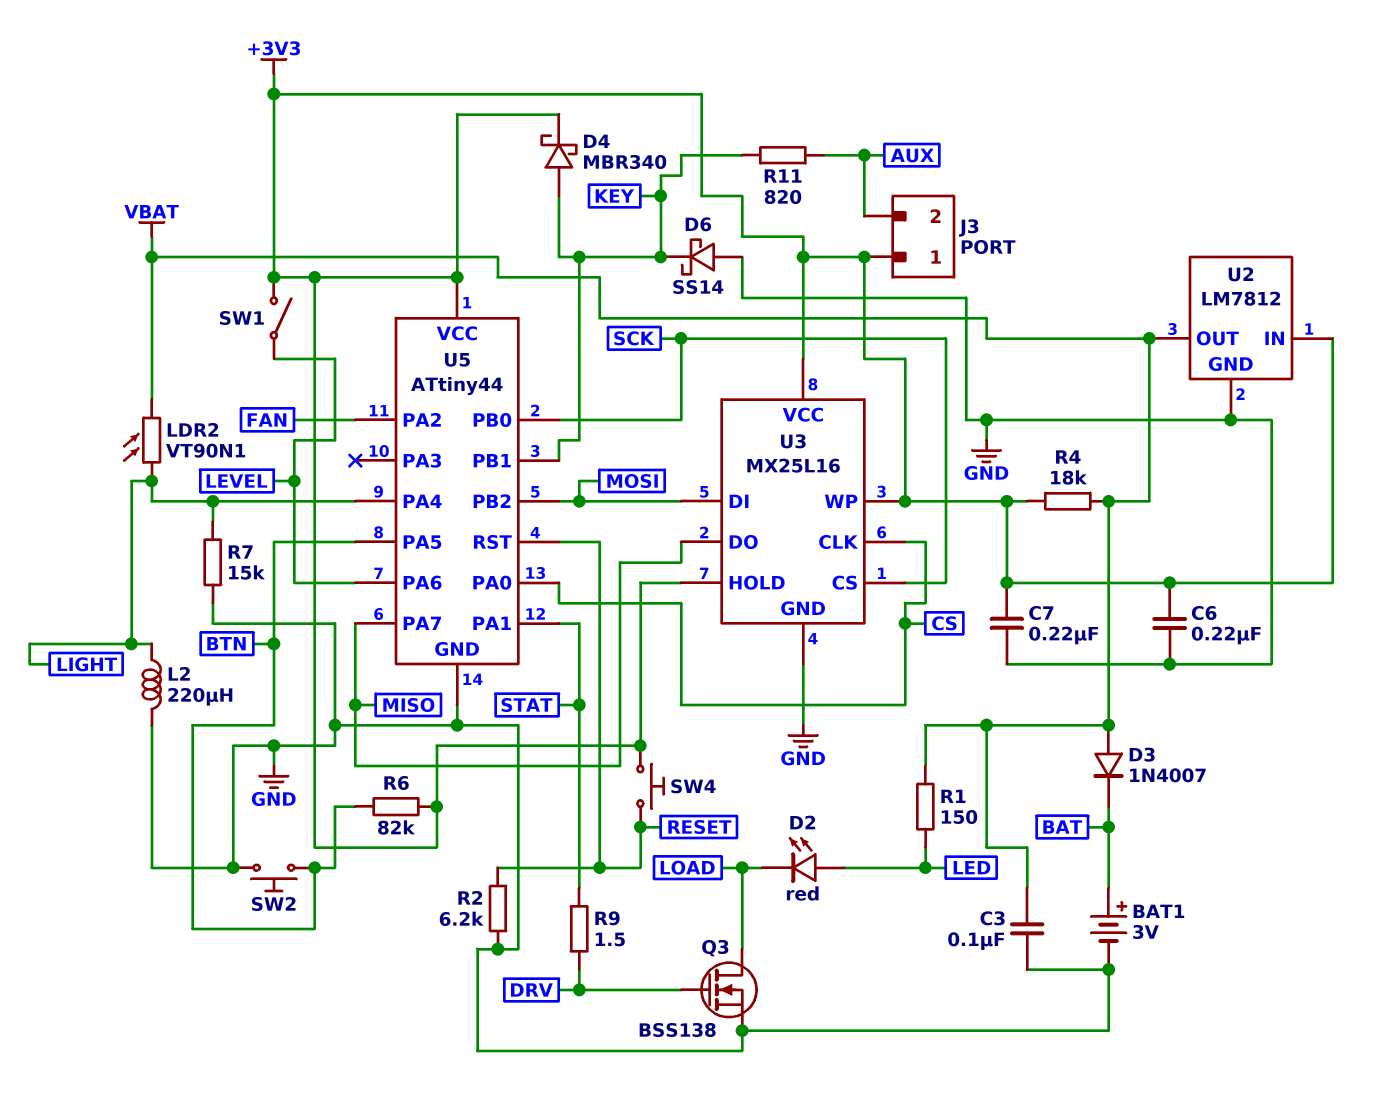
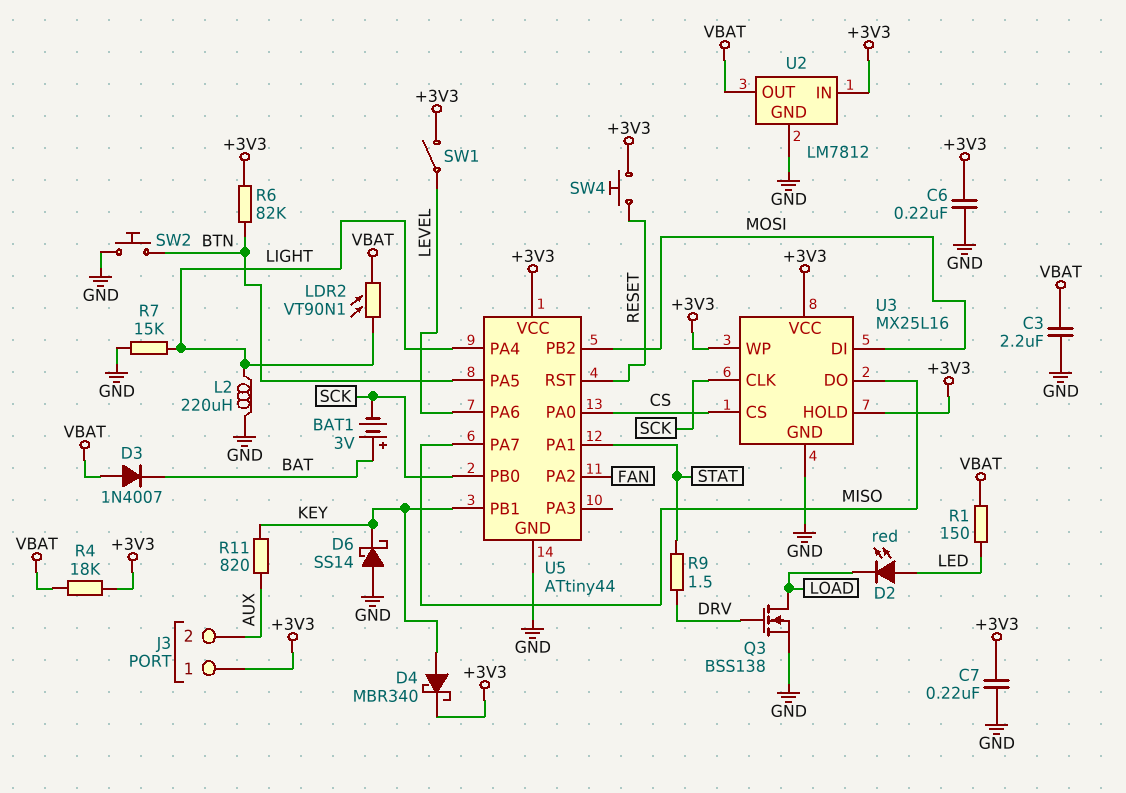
BAT1: 3V (plus BAT, minus GND) -> 3V (plus BAT, minus SCK)
C3: 100nF (GND, VBAT) -> 2.2uF (GND, VBAT)
R2: 6.2k (GND, RESET) -> none
U3 pin CLK: CS -> SCK
U3 pin CS: SCK -> CS

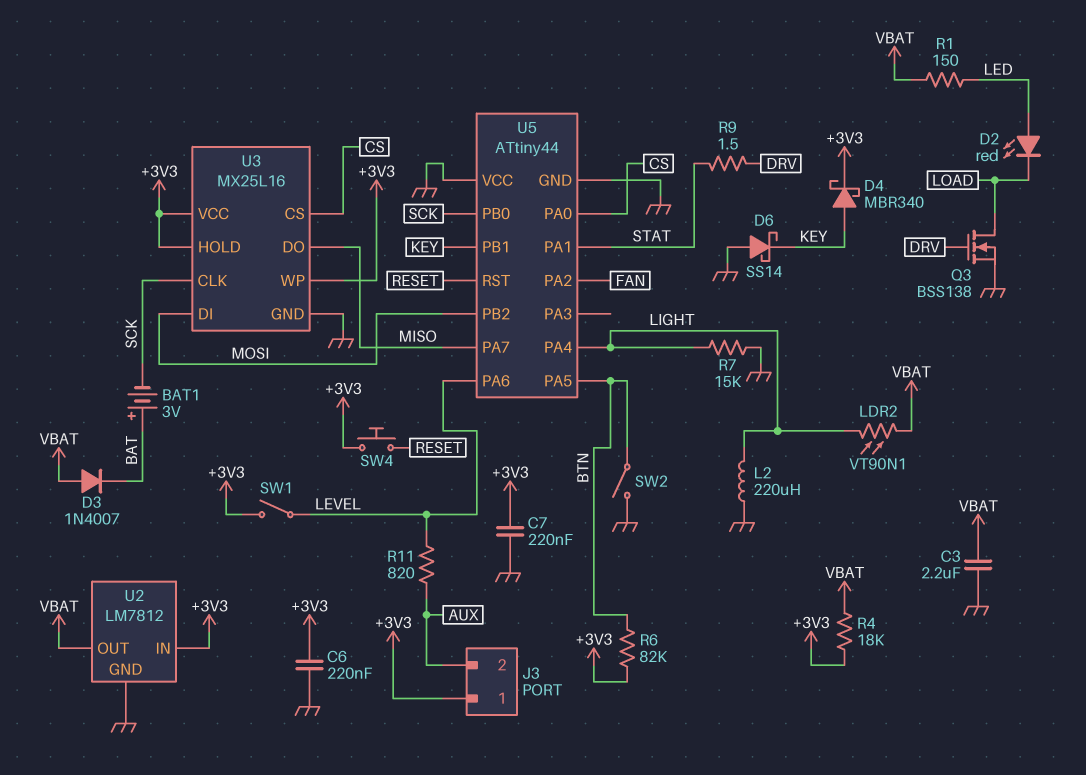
R11: 820 (AUX, KEY) -> 820 (AUX, LEVEL)
SW2: button (BTN, GND) -> switch (BTN, GND)
U5 pin VCC: +3V3 -> GND

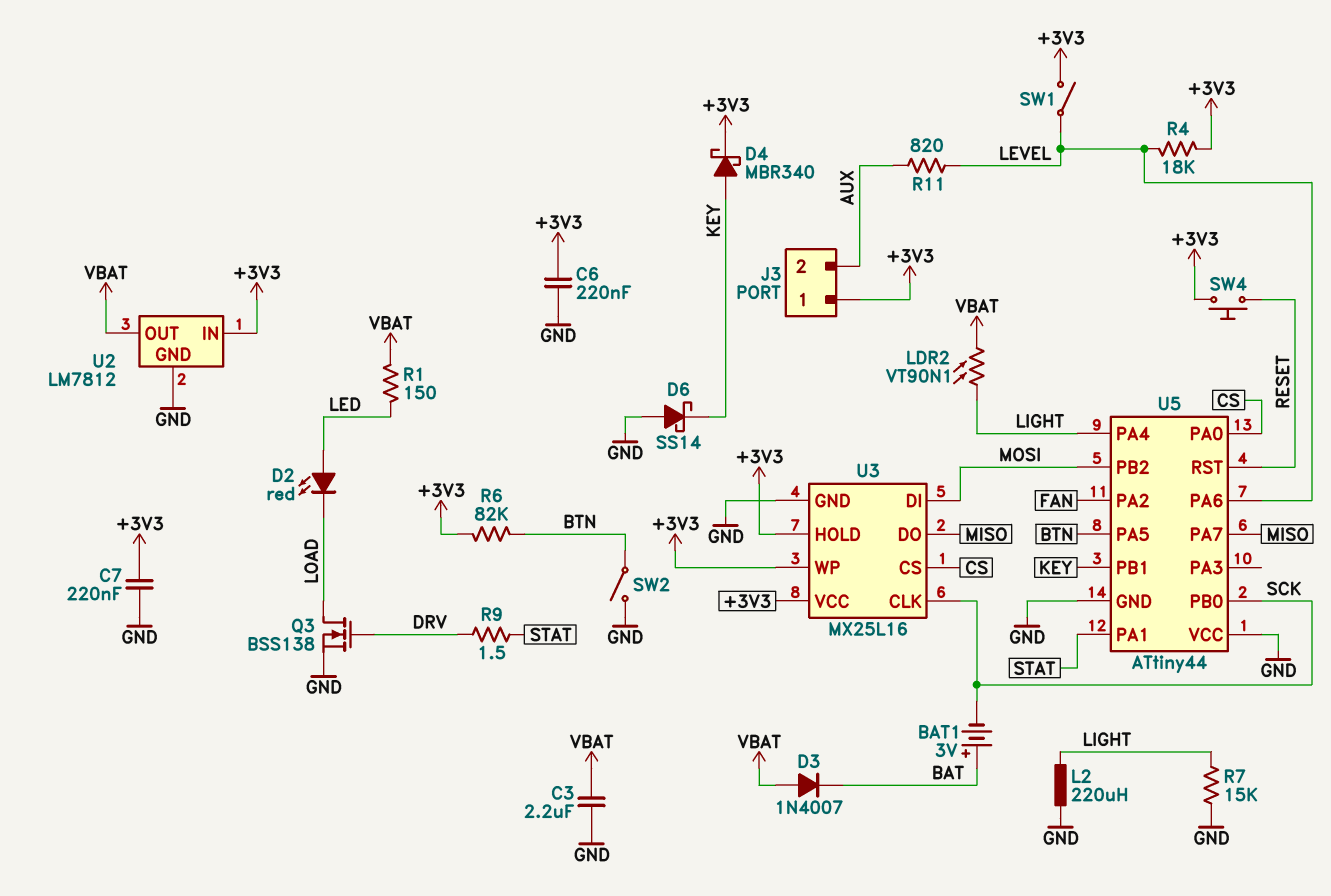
R4: 18k (+3V3, VBAT) -> 18k (+3V3, LEVEL)

